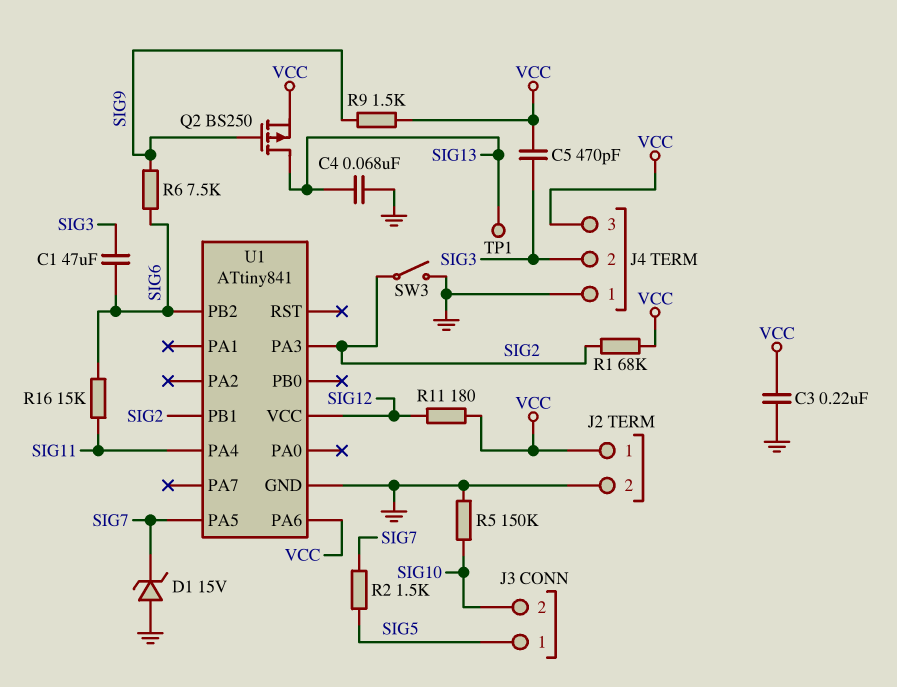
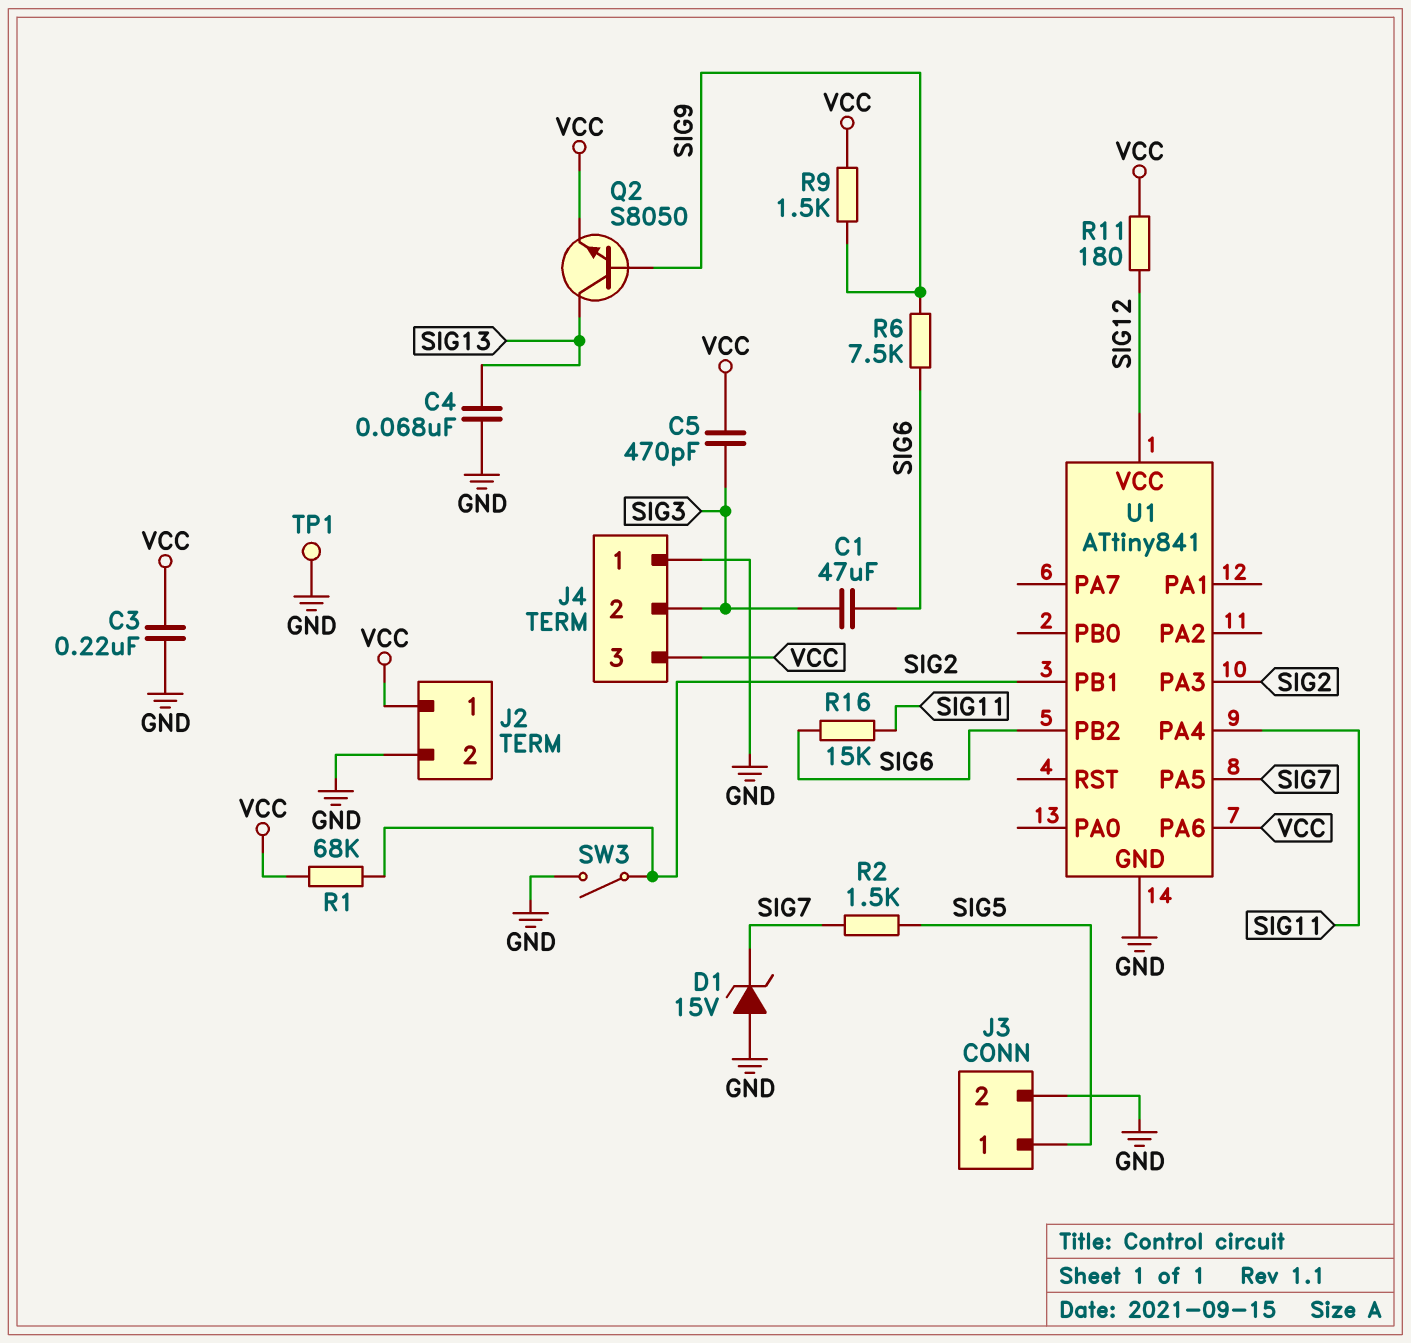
J3 pin 2: SIG10 -> GND
Q2: PMOS BS250 (G SIG9, D SIG13, S VCC) -> NPN S8050 (B SIG9, C SIG13, E VCC)
R5: 150k (GND, SIG10) -> none
TP1: test point (SIG13) -> test point (GND)

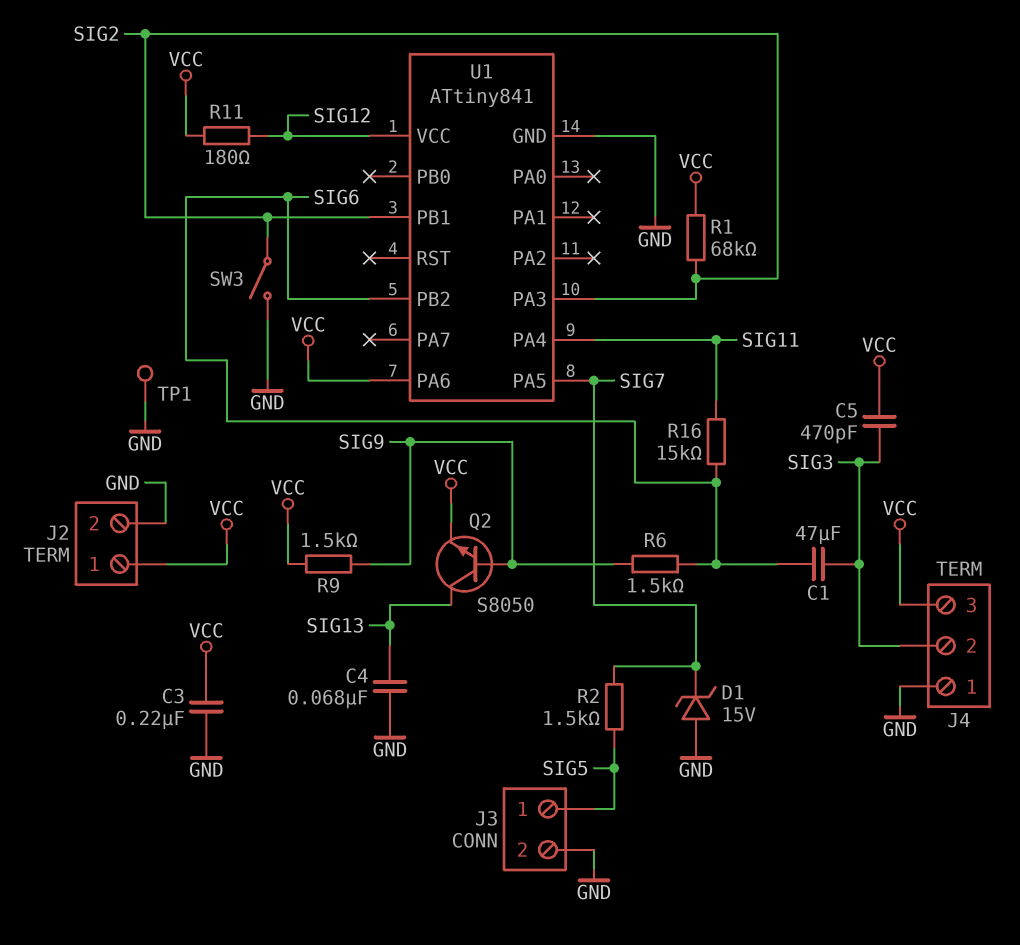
R6: 7.5k (SIG6, SIG9) -> 1.5k (SIG6, SIG9)

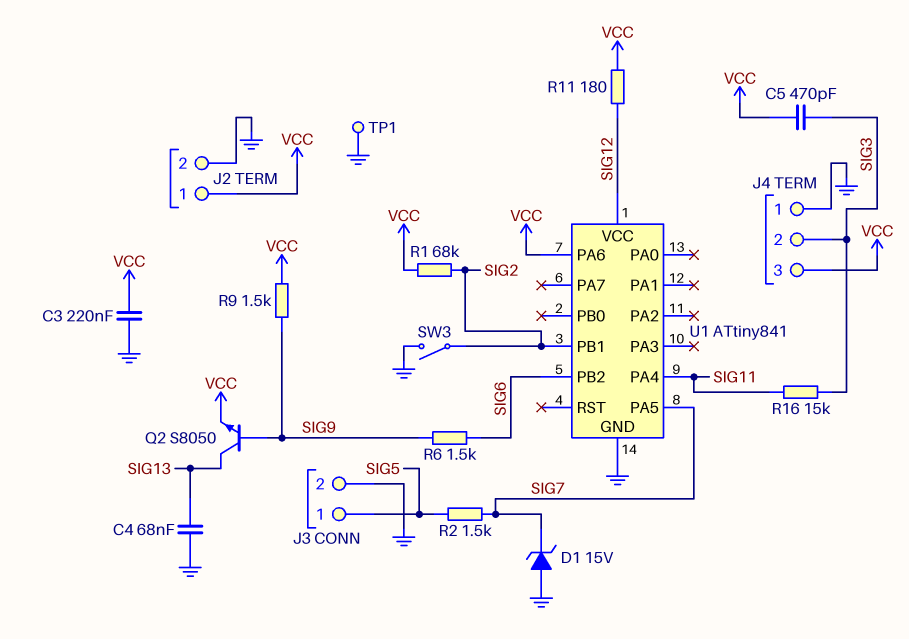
C1: 47uF (SIG3, SIG6) -> none
R16: 15k (SIG6, SIG11) -> 15k (SIG3, SIG11)
U1 pin PA3: SIG2 -> none

